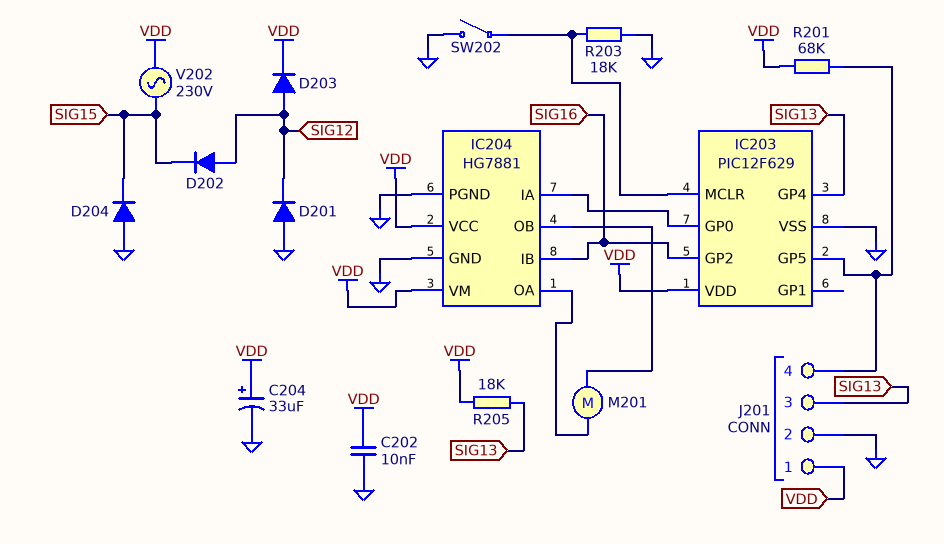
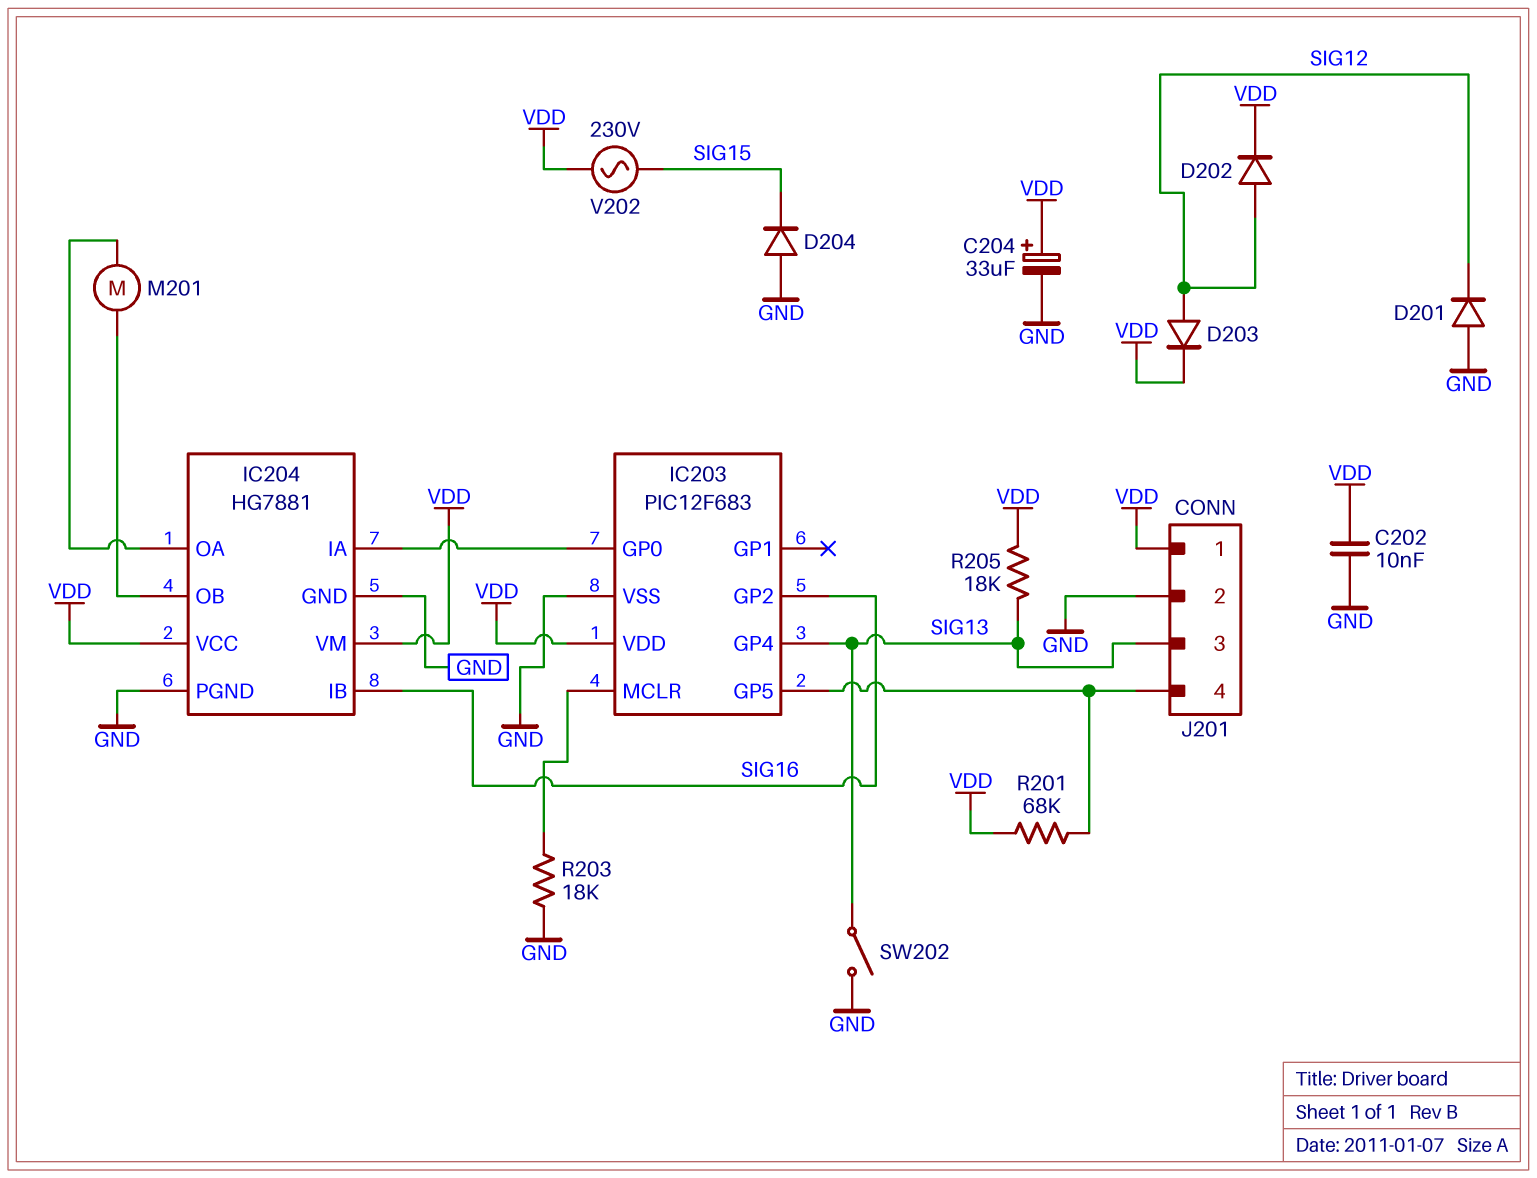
D202: diode (A SIG12, K SIG15) -> diode (A SIG12, K VDD)
IC203: PIC12F629 -> PIC12F683
SW202: switch (GND, IC203/MCLR) -> switch (GND, SIG13)

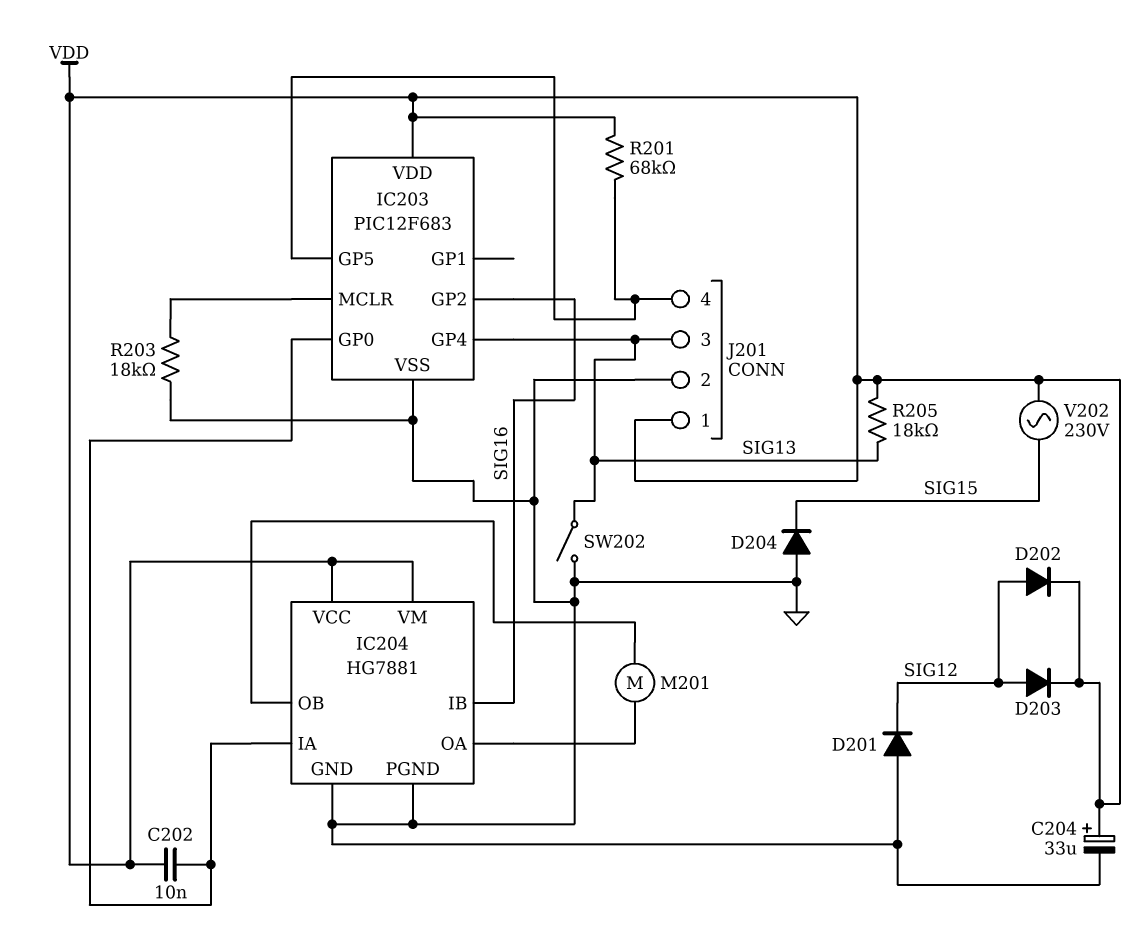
C202: 10nF (GND, VDD) -> 10nF (IC203/GP0, VDD)

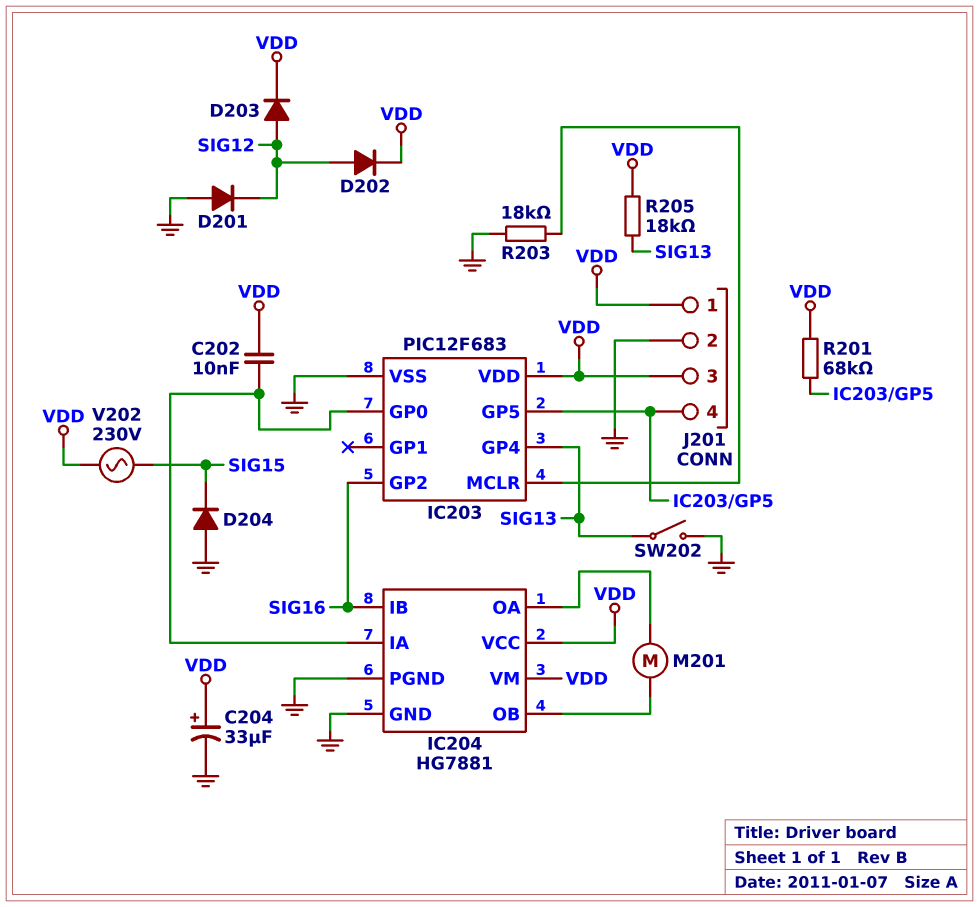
J201 pin 3: SIG13 -> VDD

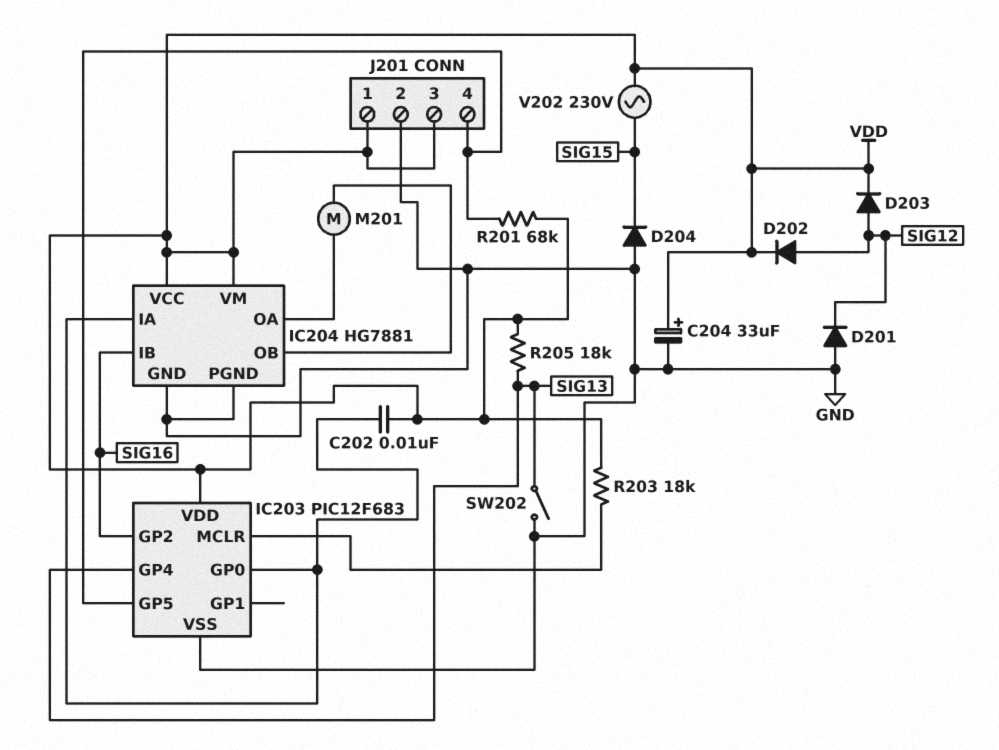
R203: 18k (GND, IC203/MCLR) -> 18k (IC203/MCLR, VDD)

